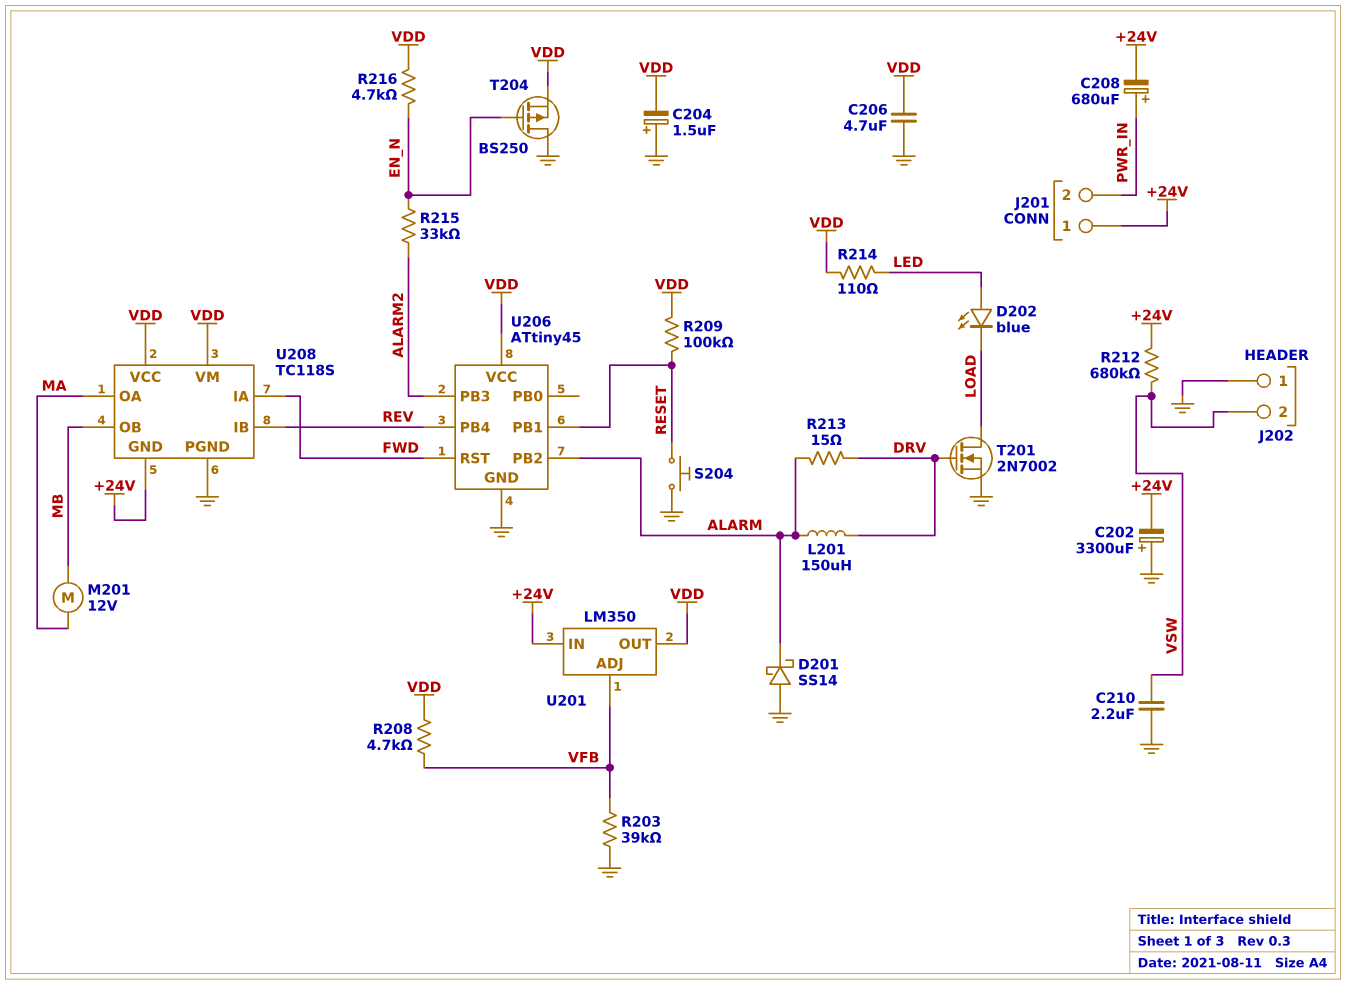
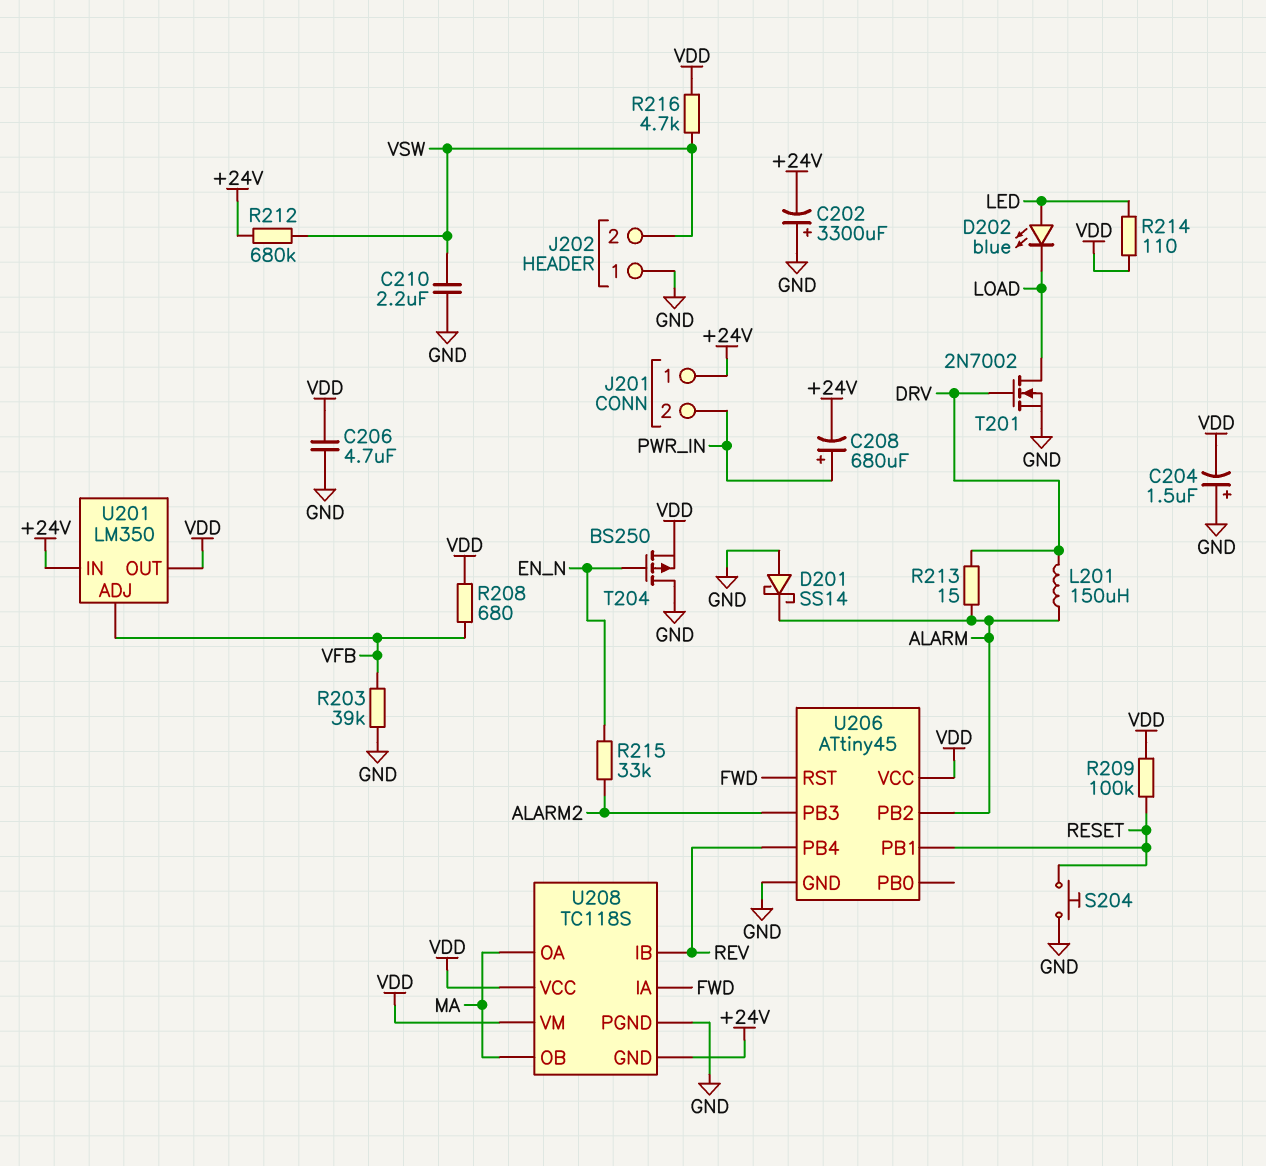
M201: motor 12V (MA, MB) -> none
R208: 4.7k (VDD, VFB) -> 680 (VDD, VFB)
R216: 4.7k (EN_N, VDD) -> 4.7k (VDD, VSW)
U208 pin OB: MB -> MA

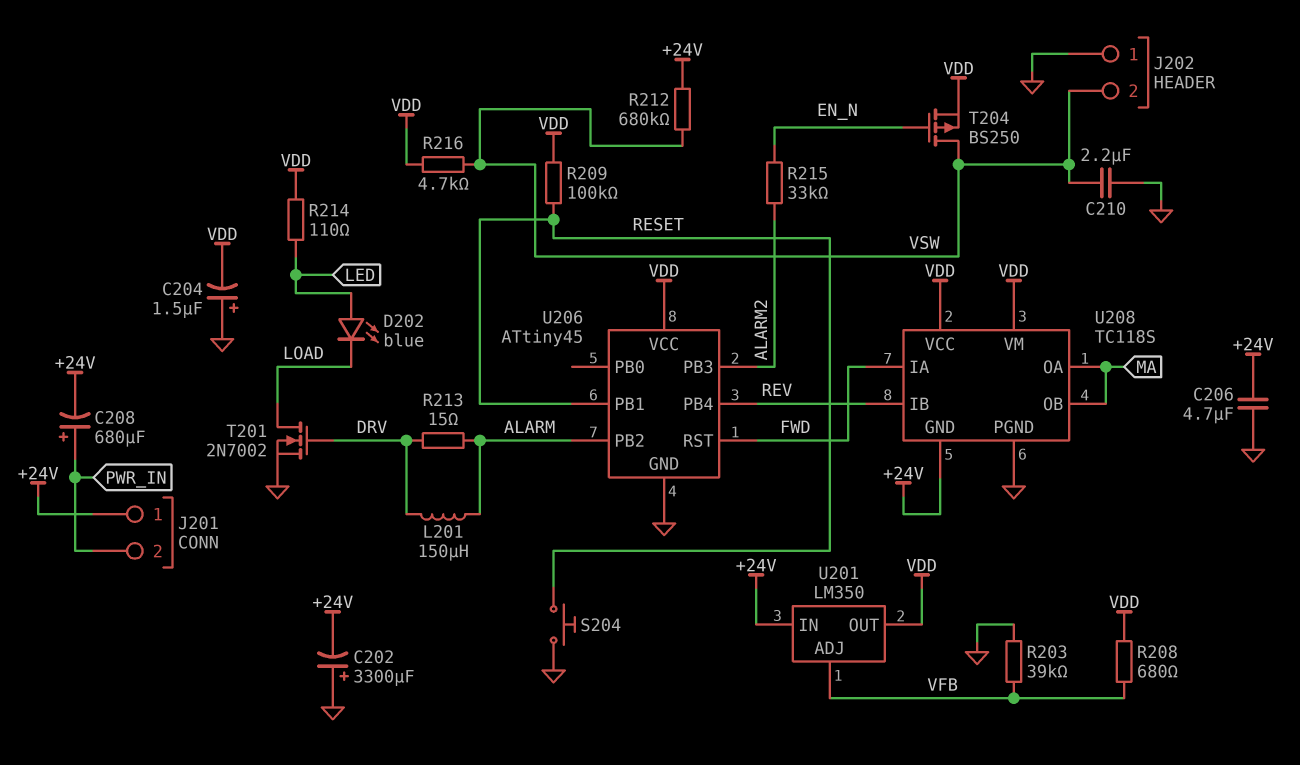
C206: 4.7uF (GND, VDD) -> 4.7uF (+24V, GND)
D201: schottky SS14 (A GND, K ALARM) -> none
T204: PMOS BS250 (G EN_N, D GND, S VDD) -> PMOS BS250 (G EN_N, D VSW, S VDD)

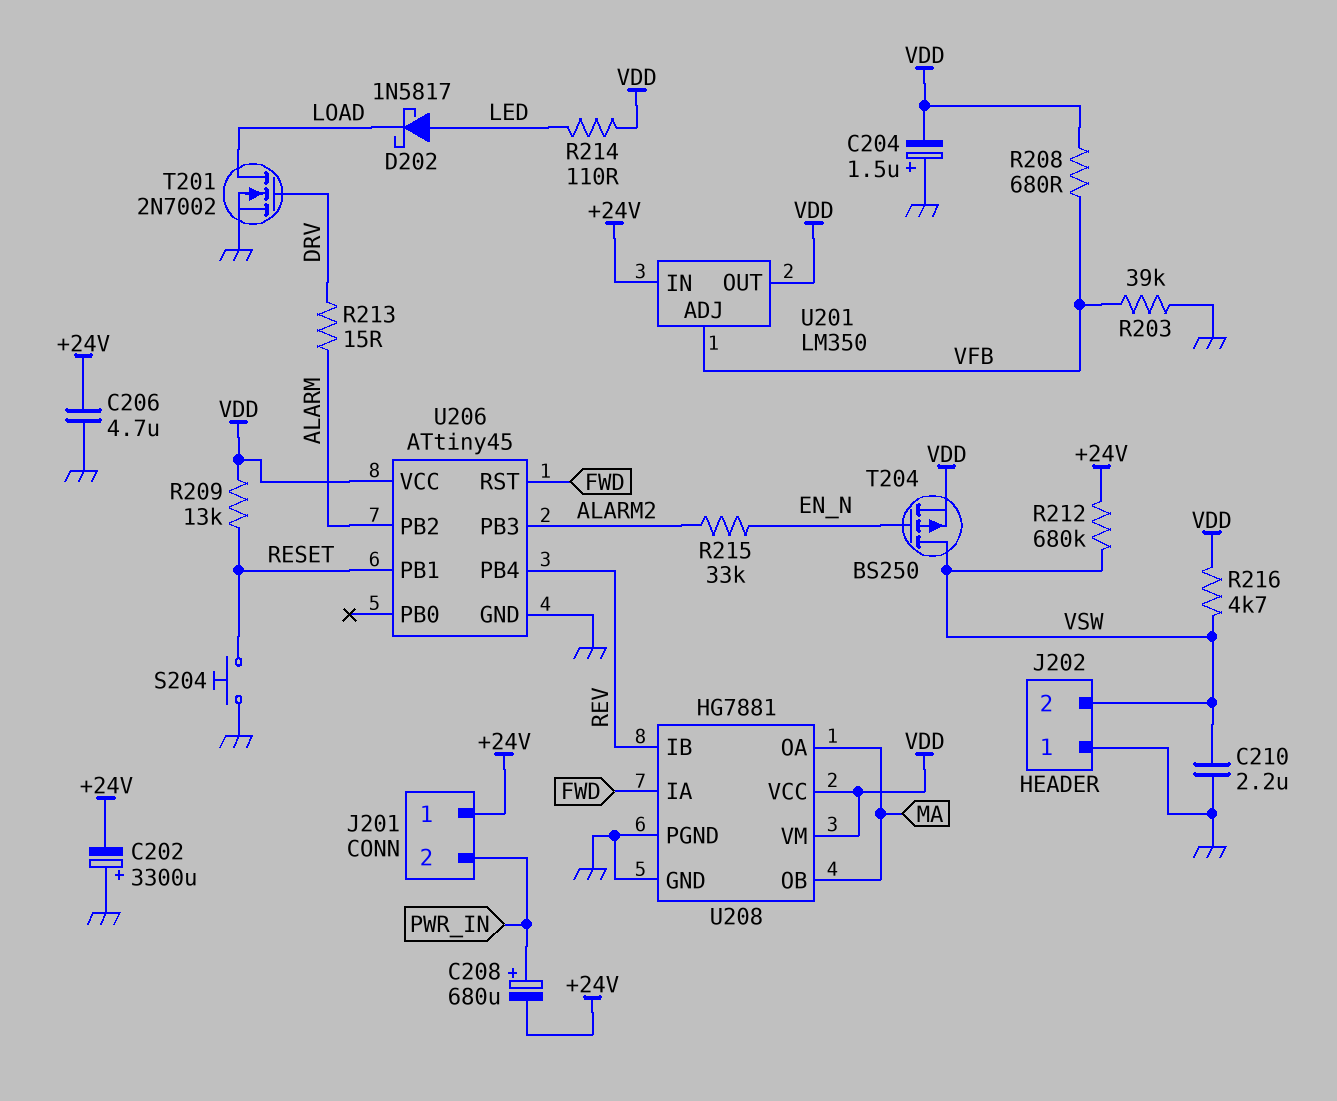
D202: LED blue (A LED, K LOAD) -> schottky 1N5817 (A LED, K LOAD)
L201: 150uH (ALARM, DRV) -> none
R209: 100k (RESET, VDD) -> 13k (RESET, VDD)
U208: TC118S -> HG7881
U208 pin GND: +24V -> GND

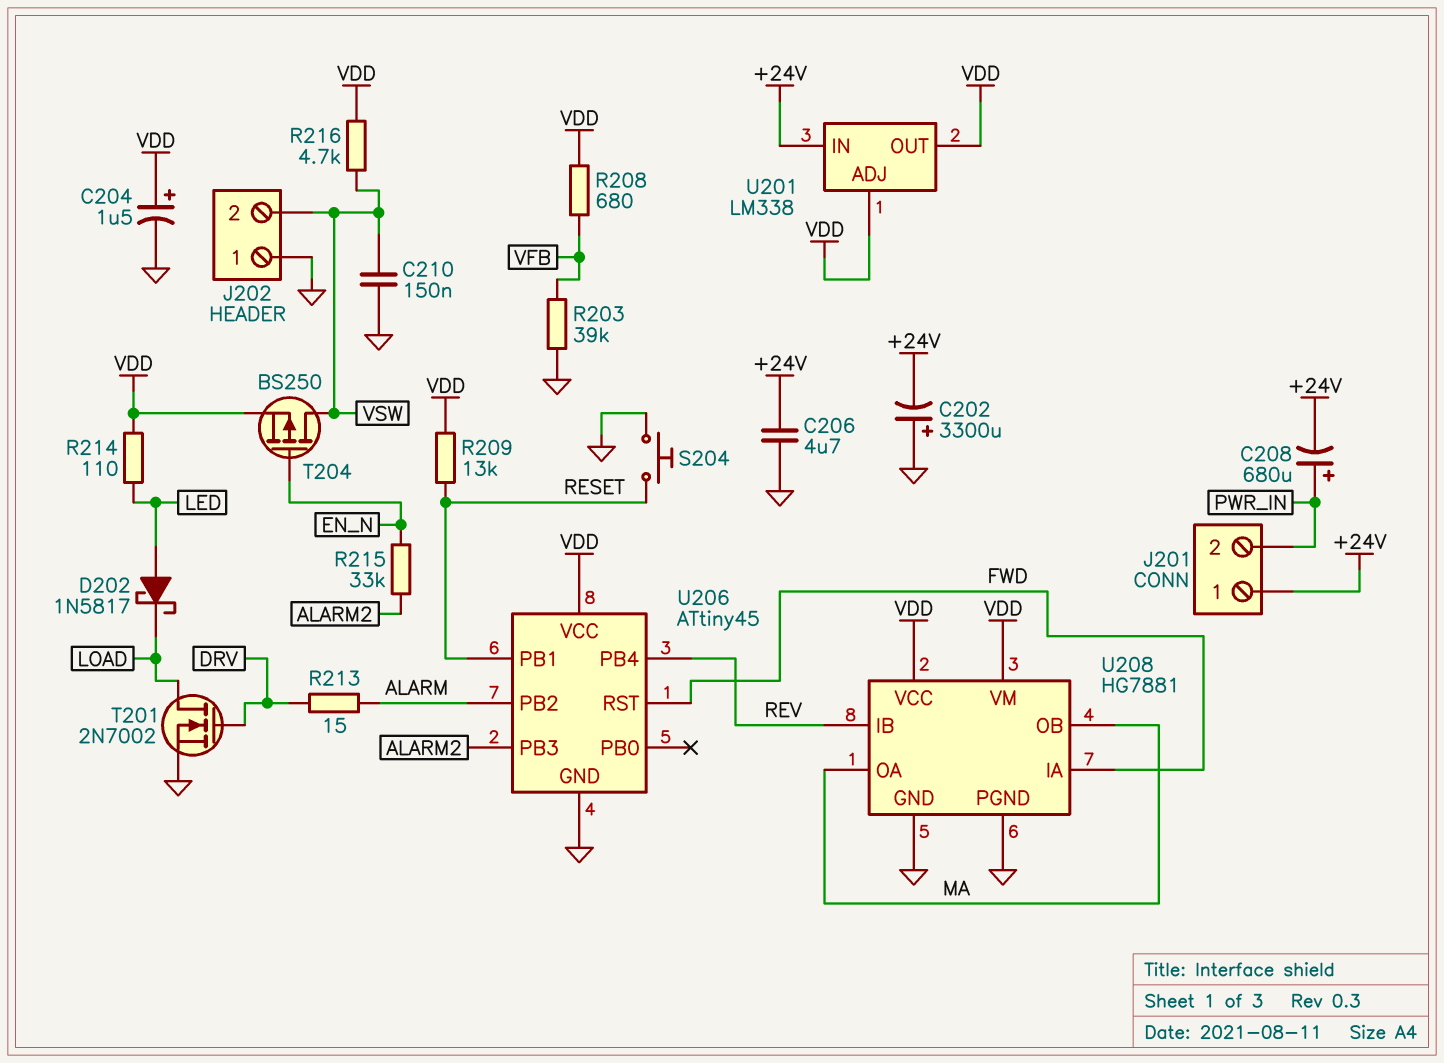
C204: 1.5uF (plus GND, minus VDD) -> 1.5uF (plus VDD, minus GND)
C210: 2.2uF (GND, VSW) -> 150nF (GND, VSW)
R212: 680k (+24V, VSW) -> none
U201: LM350 -> LM338
U201 pin ADJ: VFB -> VDD

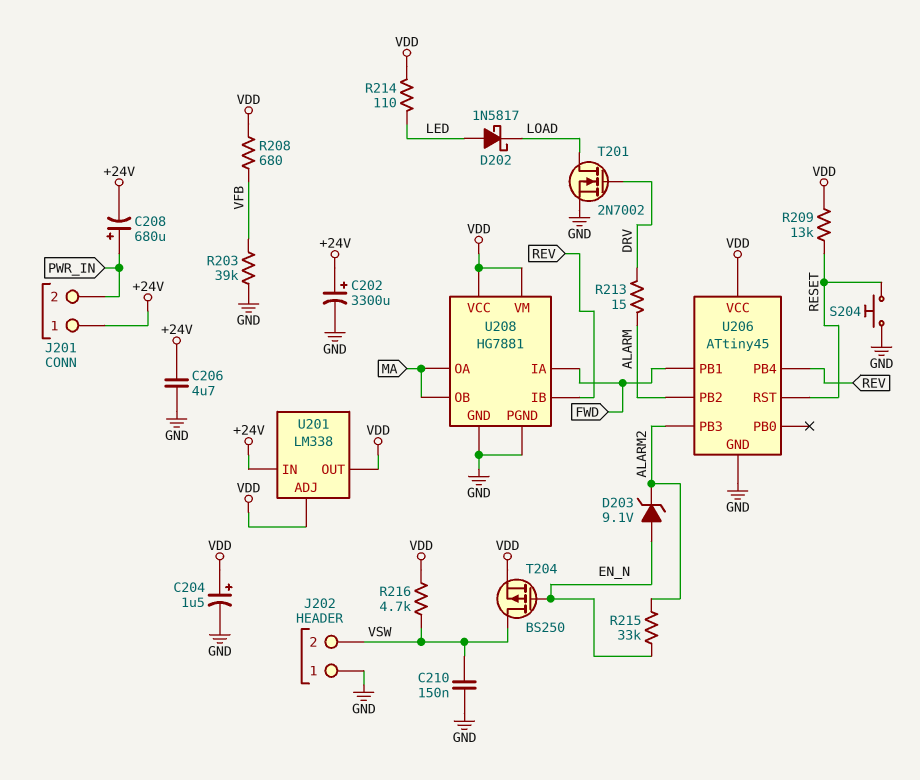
C202: 3300uF (plus GND, minus +24V) -> 3300uF (plus +24V, minus GND)
D203: none -> zener 9.1V (A EN_N, K ALARM2)
U206 pin PB1: RESET -> FWD
U206 pin RST: FWD -> RESET

